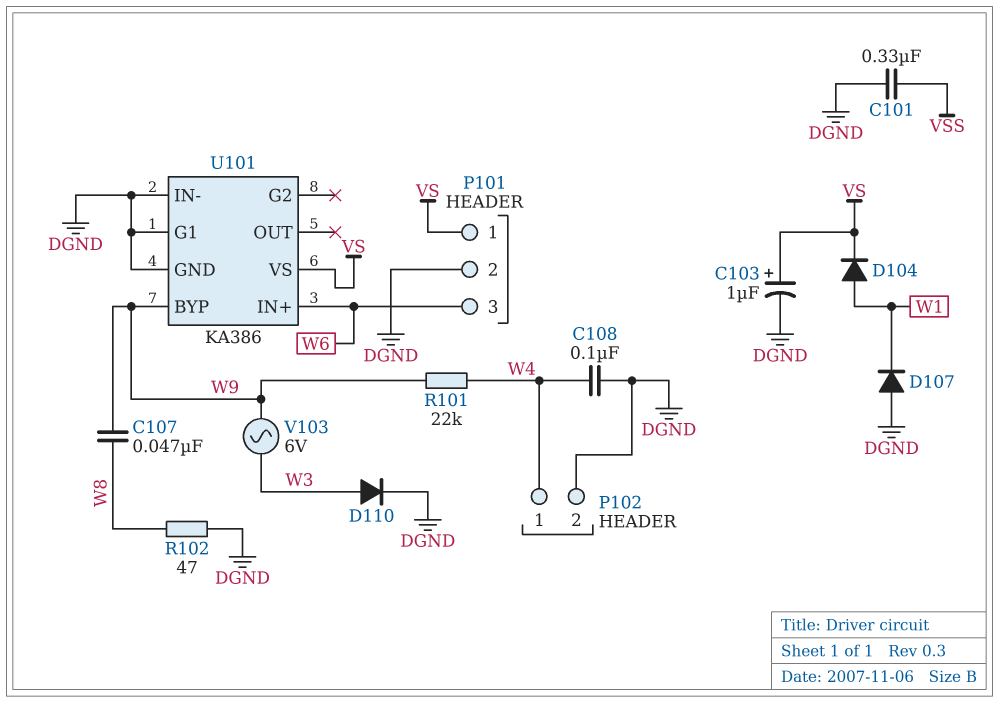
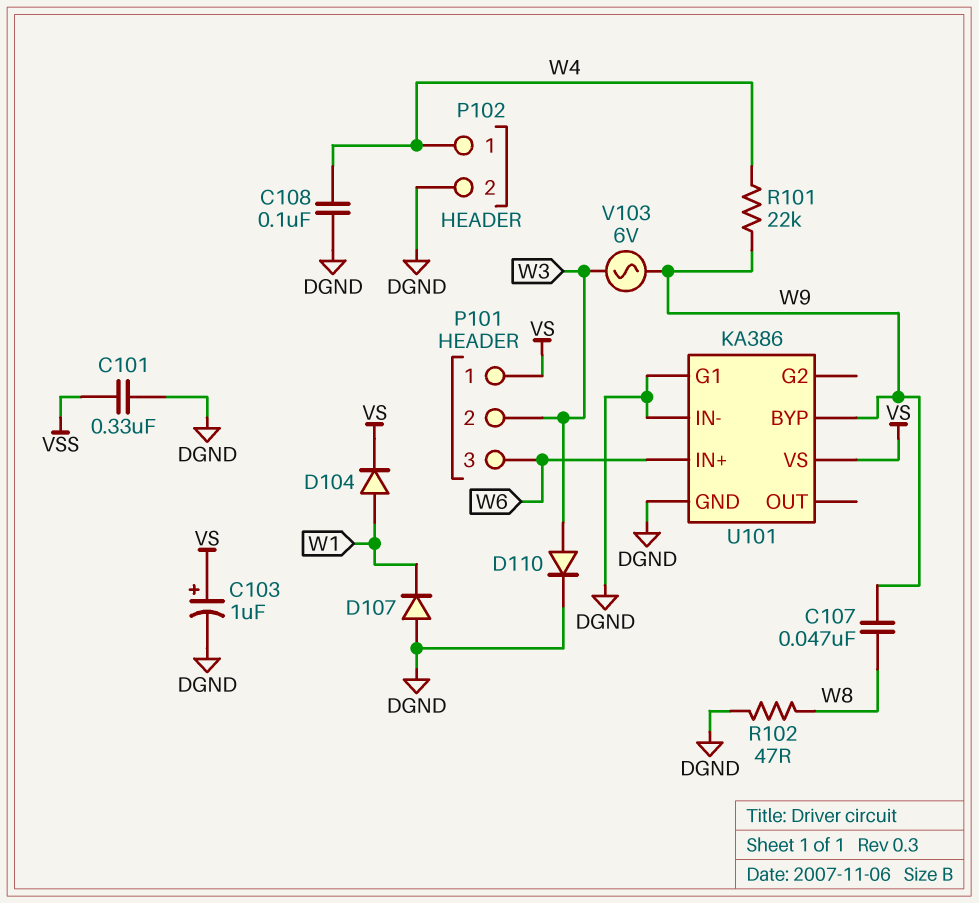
P101 pin 2: DGND -> W3

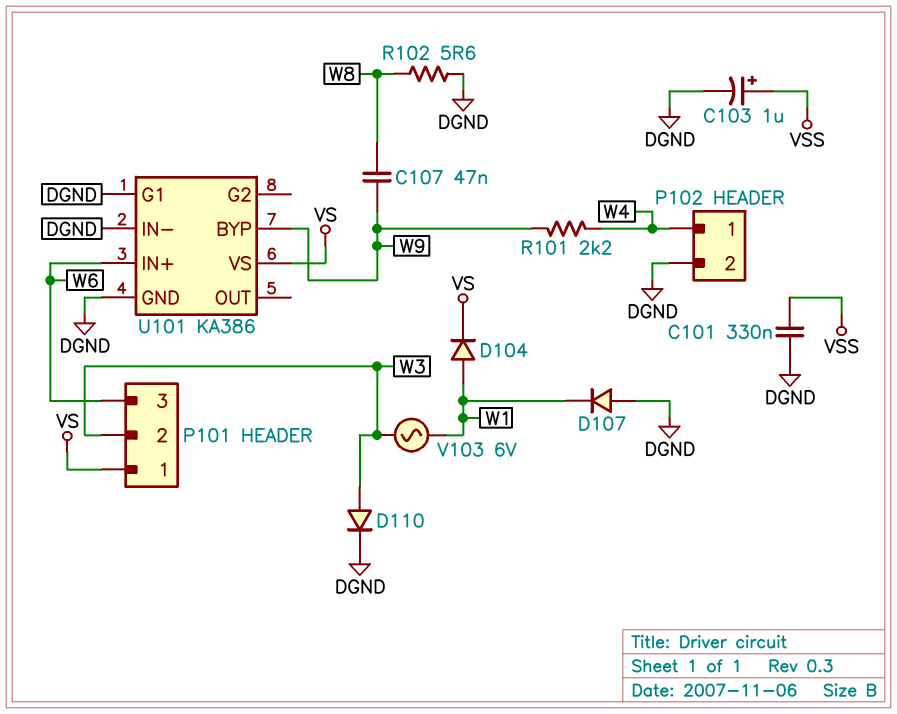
C103: 1uF (plus VS, minus DGND) -> 1uF (plus VSS, minus DGND)
C108: 100nF (DGND, W4) -> none
R101: 22k (W4, W9) -> 2.2k (W4, W9)
R102: 47 (DGND, W8) -> 5.6 (DGND, W8)
V103: AC 6V (W3, W9) -> AC 6V (W1, W3)

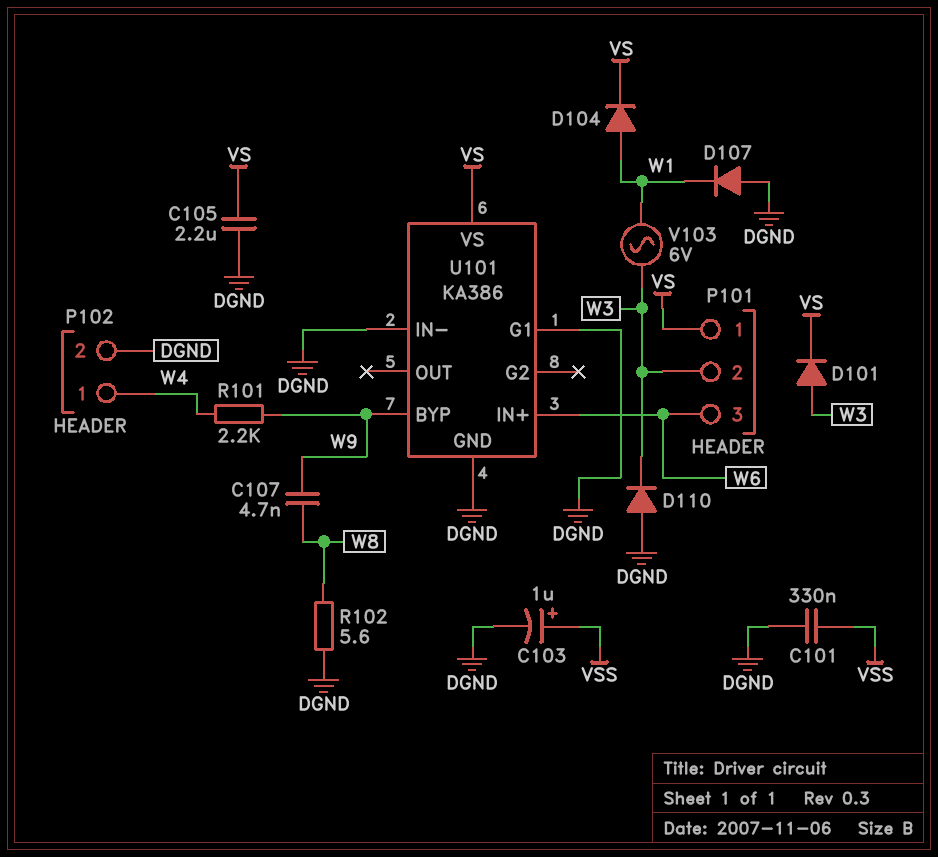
C105: none -> 2.2uF (DGND, VS)
C107: 47nF (W8, W9) -> 4.7nF (W8, W9)
D101: none -> diode (A W3, K VS)
D110: diode (A W3, K DGND) -> diode (A DGND, K W3)

